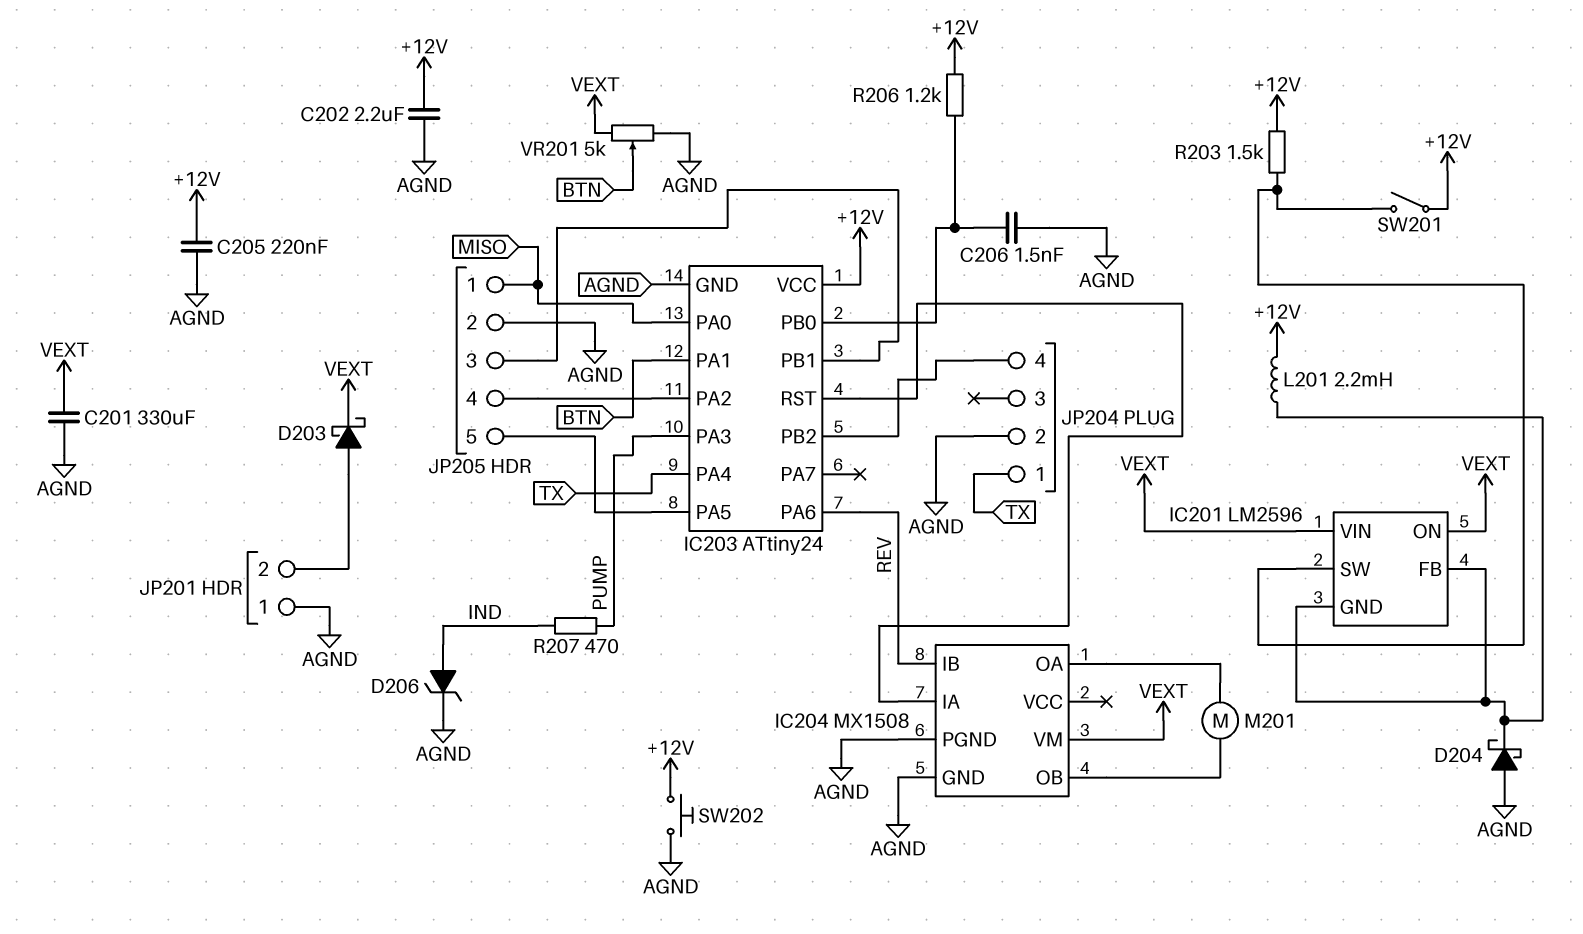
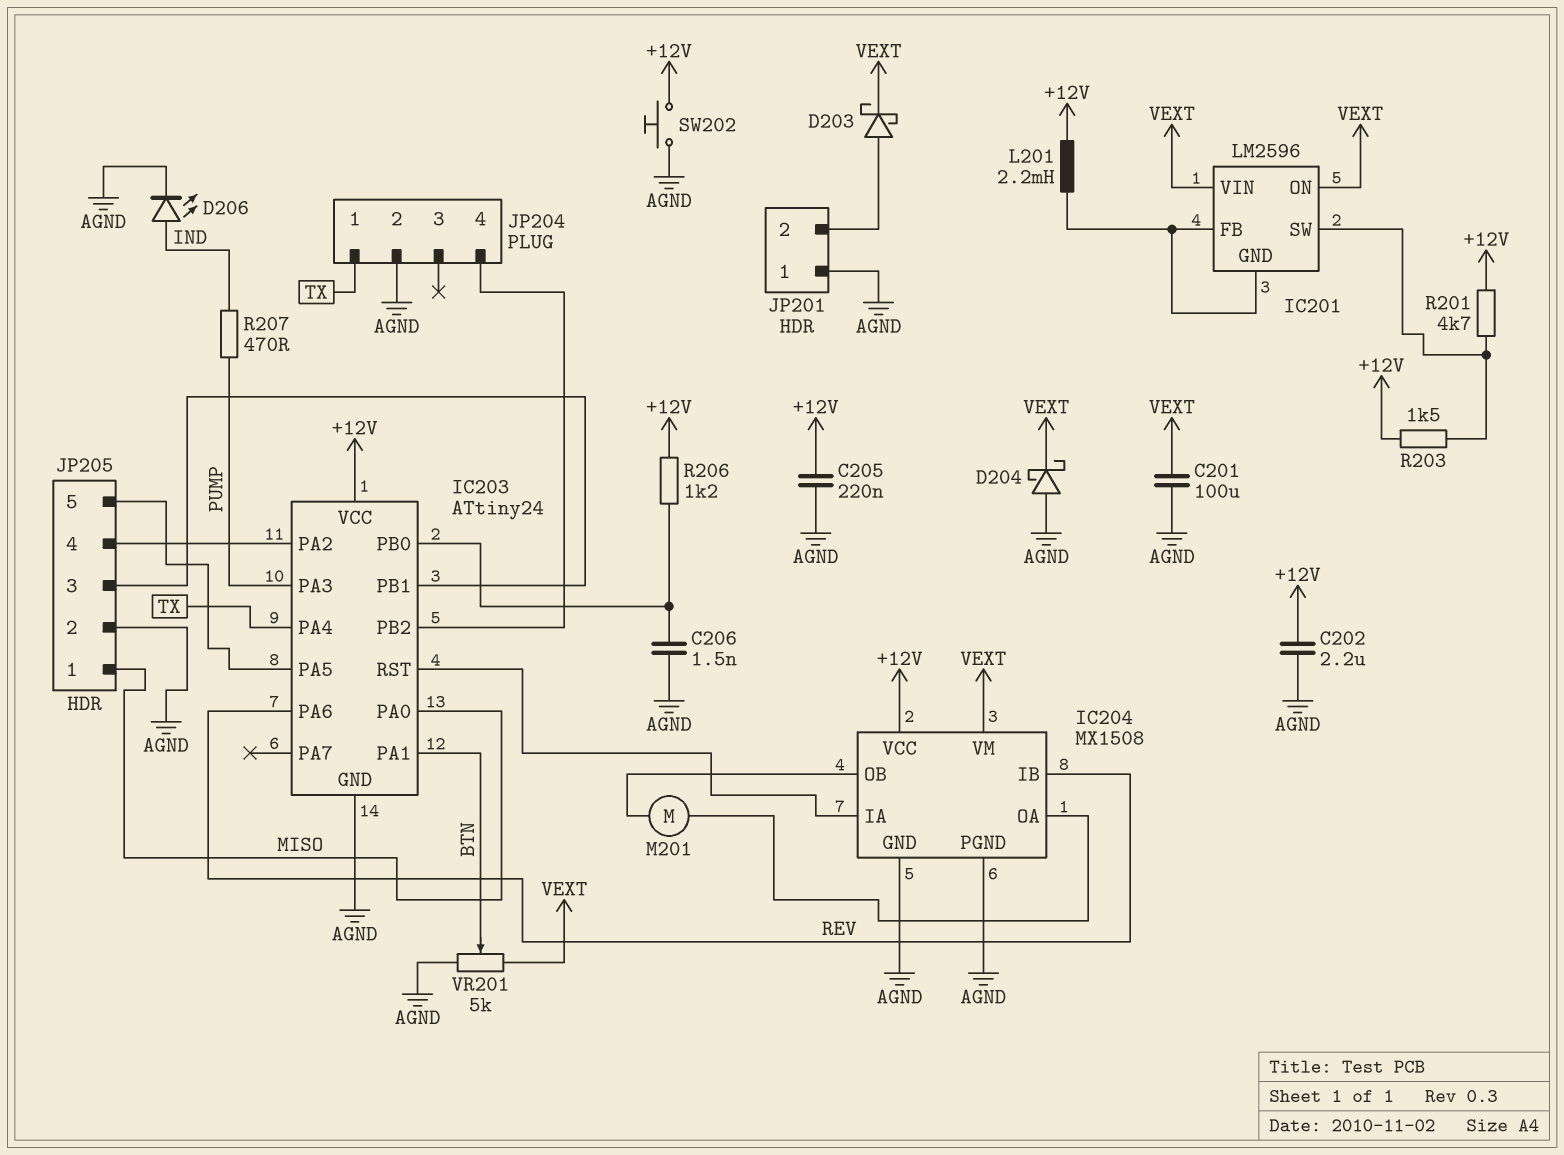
C201: 330uF (AGND, VEXT) -> 100uF (AGND, VEXT)
D204: schottky (A AGND, K IC201/FB) -> schottky (A AGND, K VEXT)
D206: zener (A IND, K AGND) -> LED (A IND, K AGND)
IC204 pin VCC: none -> +12V
R201: none -> 4.7k (+12V, IC201/SW)
SW201: switch (+12V, IC201/SW) -> none

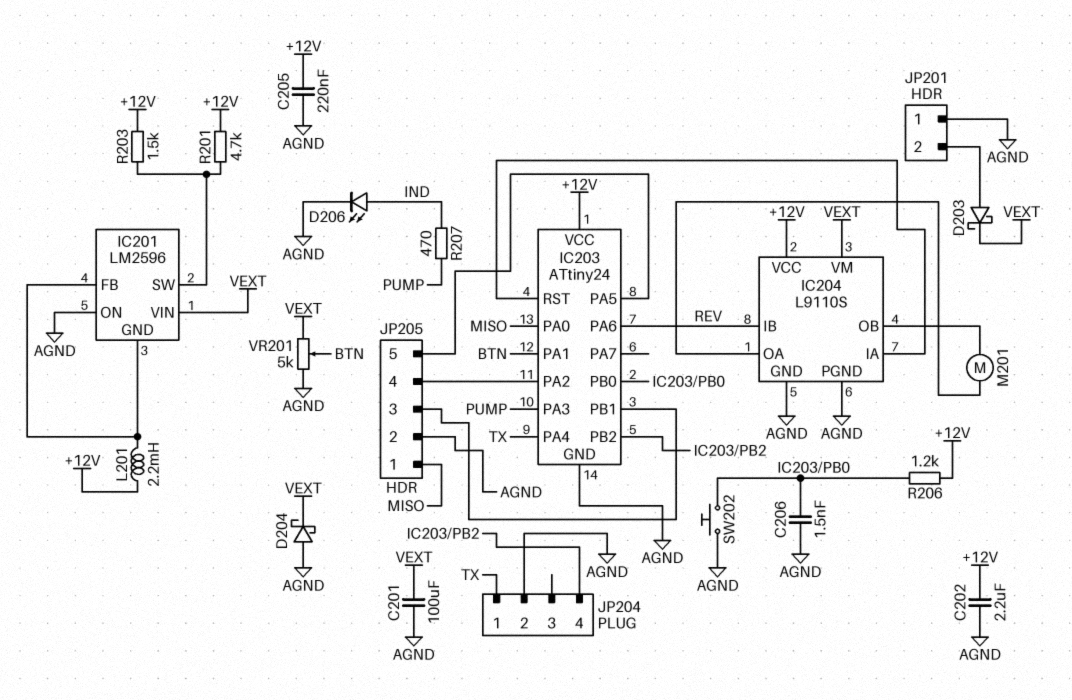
IC201 pin ON: VEXT -> AGND
IC204: MX1508 -> L9110S
SW202: button (+12V, AGND) -> button (AGND, IC203/PB0)

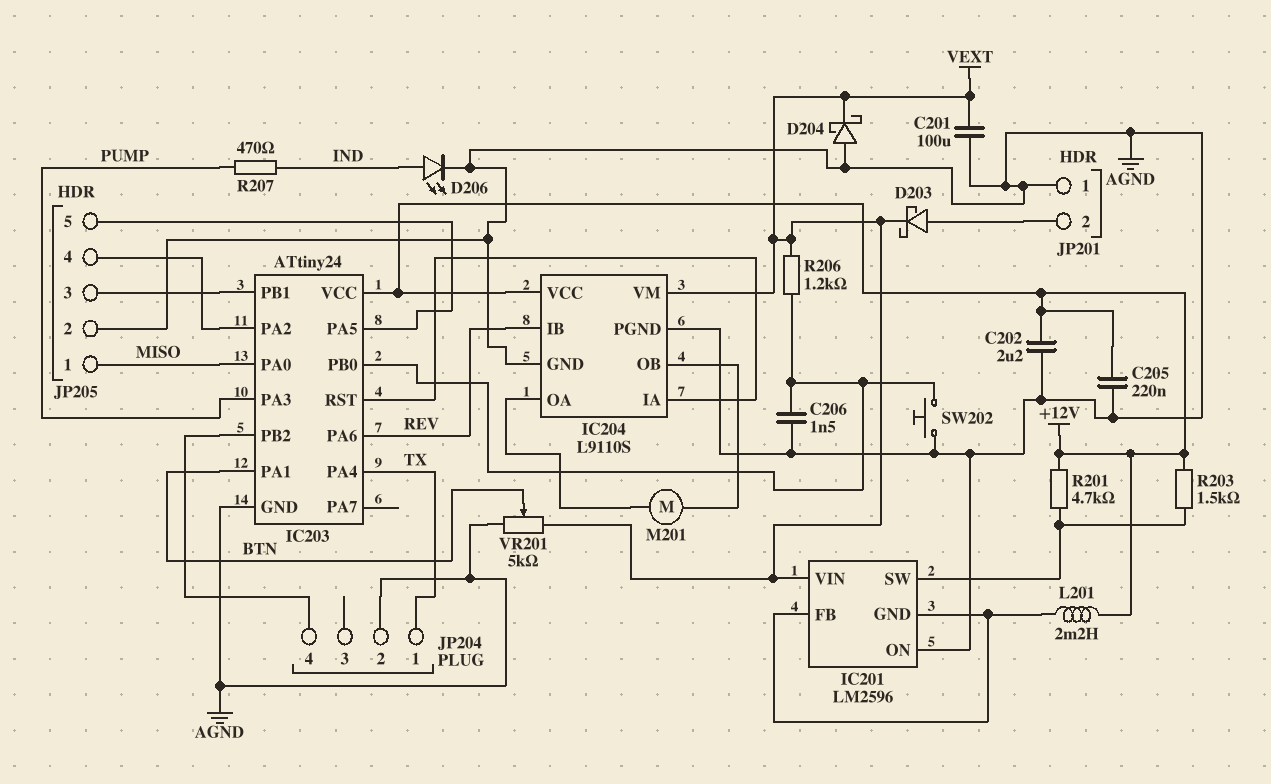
R206: 1.2k (+12V, IC203/PB0) -> 1.2k (IC203/PB0, VEXT)

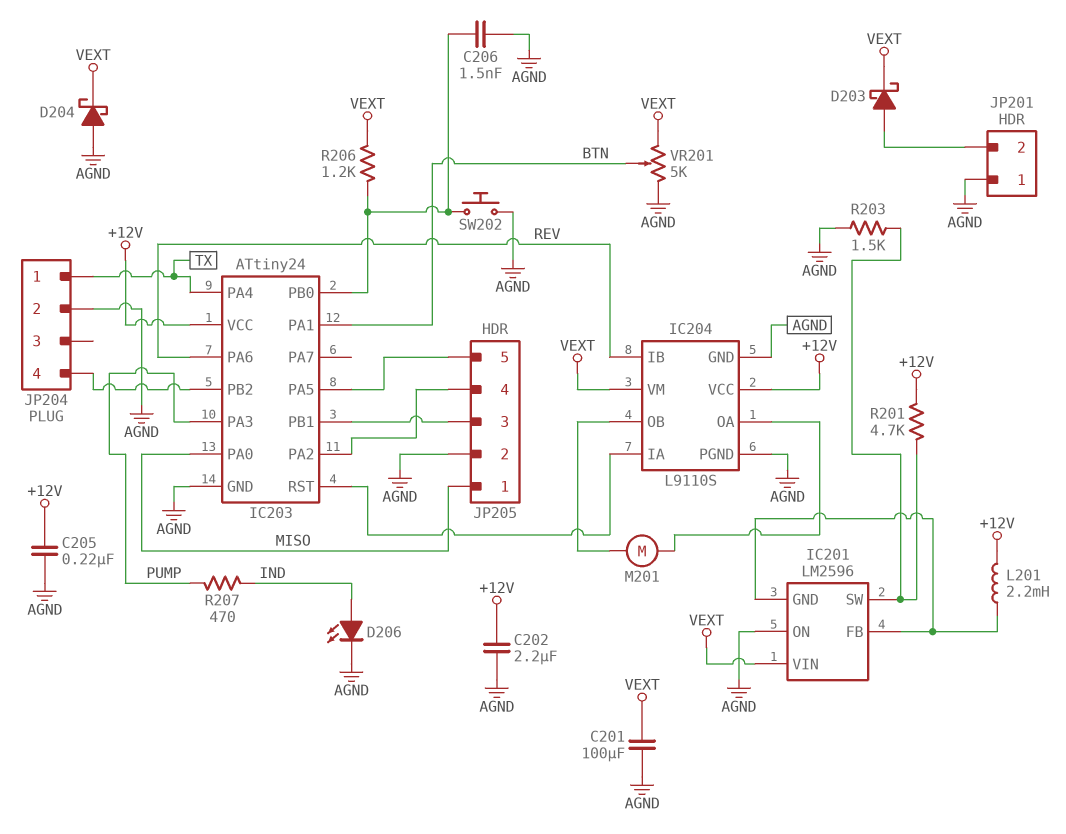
R203: 1.5k (+12V, IC201/SW) -> 1.5k (AGND, IC201/SW)

